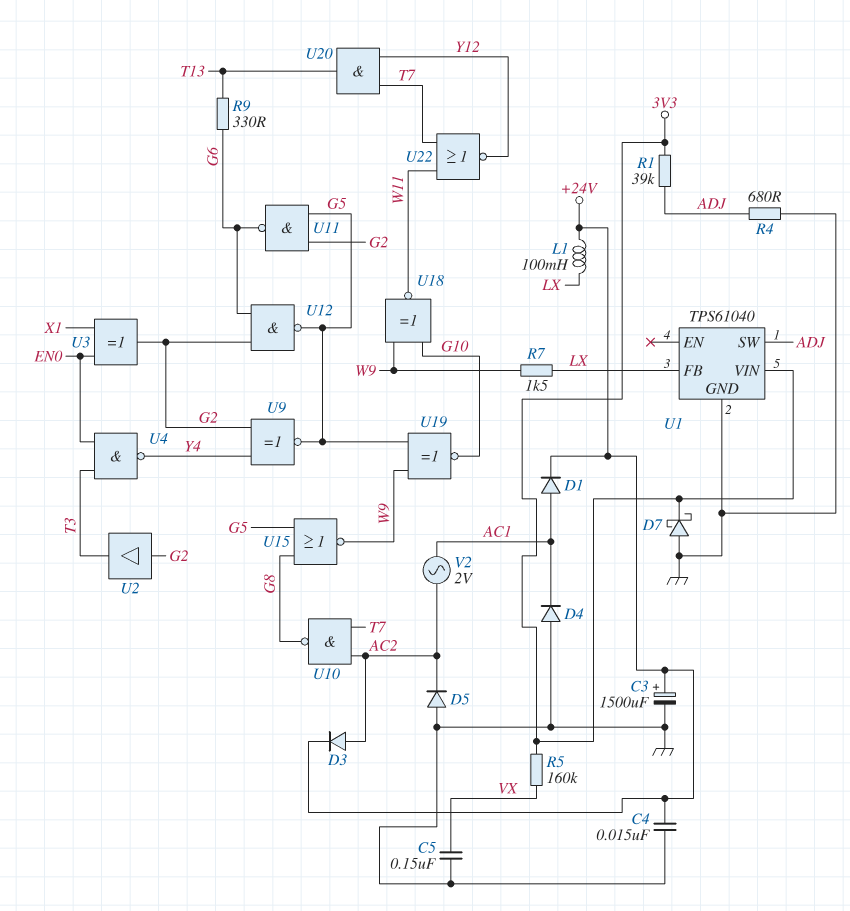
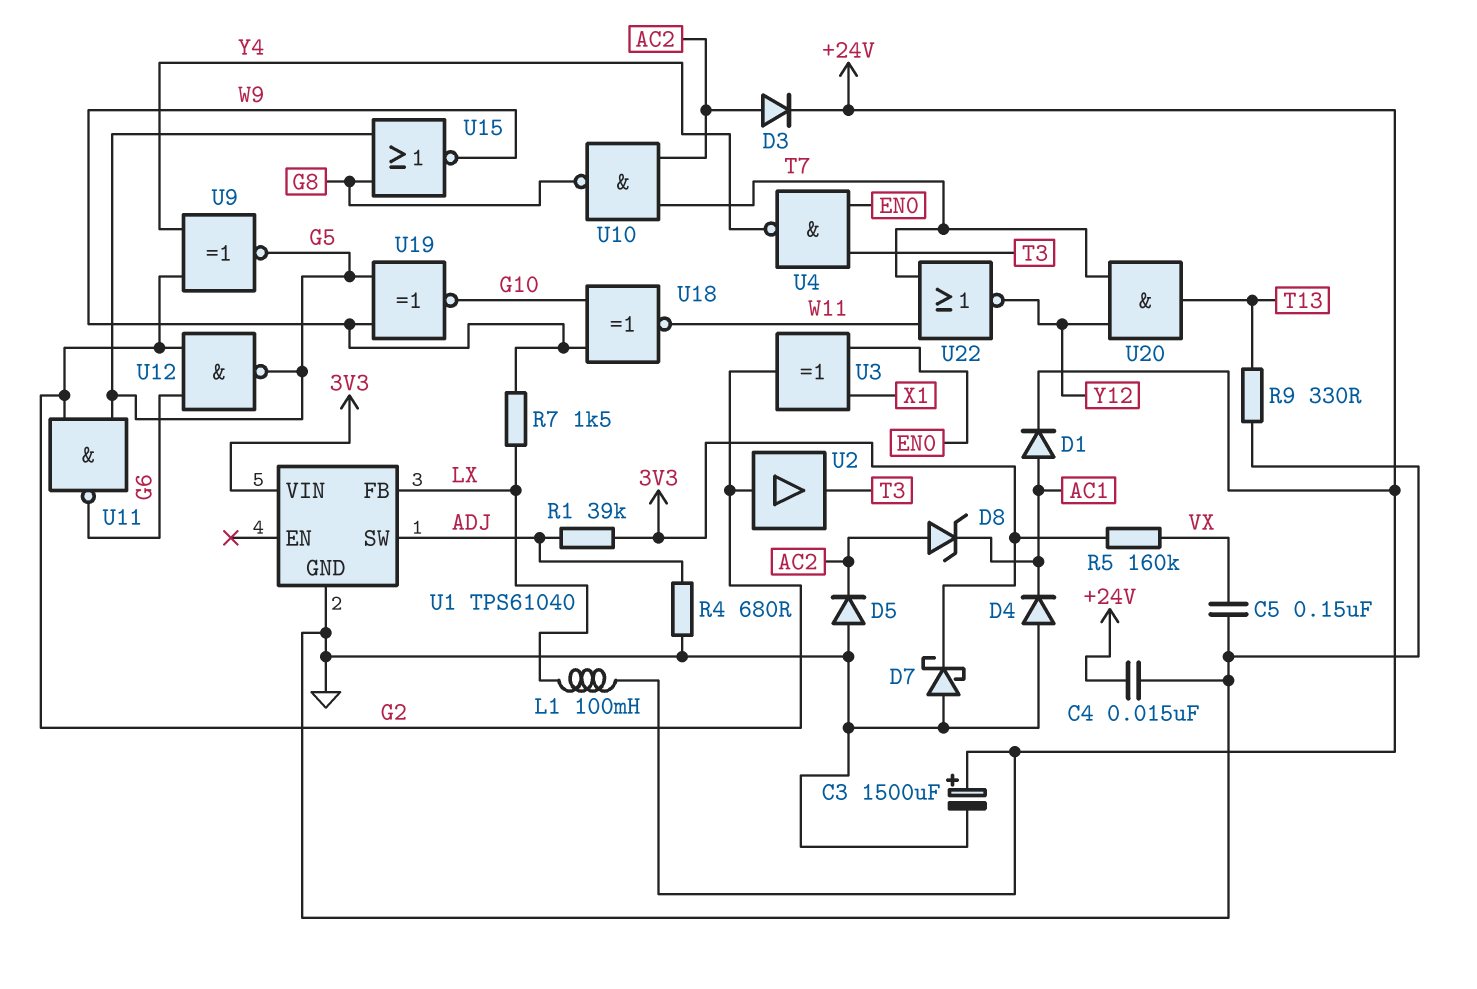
D8: none -> zener (A AC2, K AC1)
R9: 330 (G6, T13) -> 330 (GND, T13)
V2: AC 2V (AC1, AC2) -> none

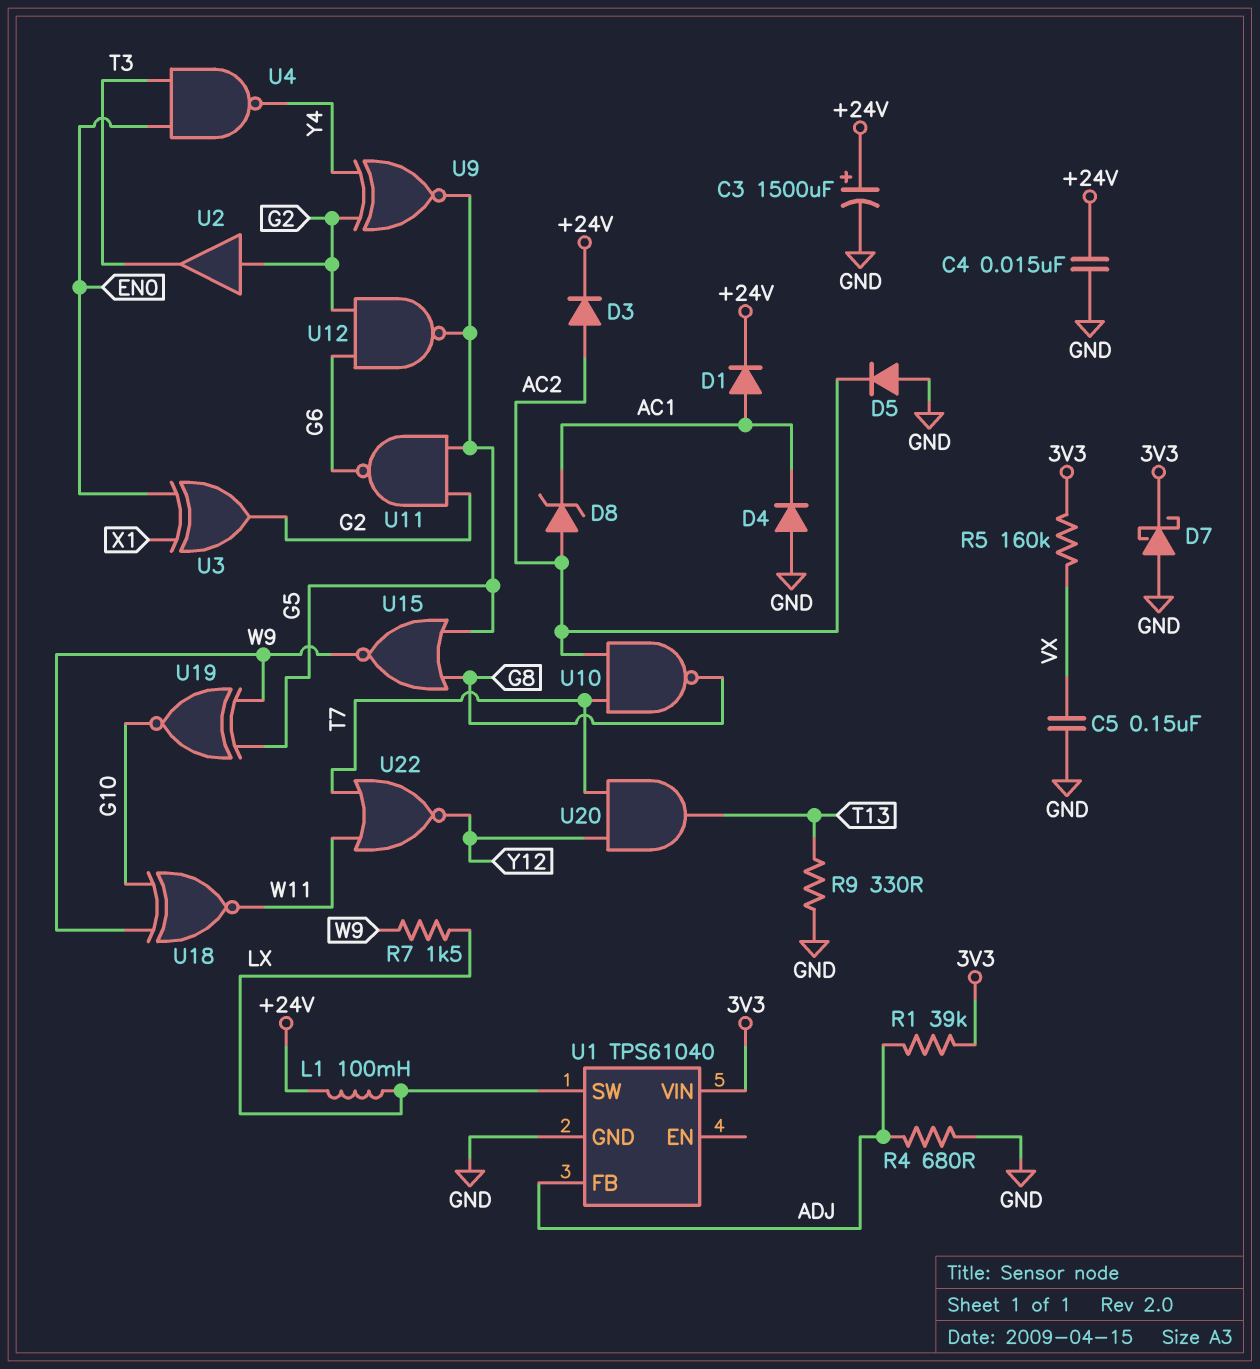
U1 pin FB: LX -> ADJ
U1 pin SW: ADJ -> LX

